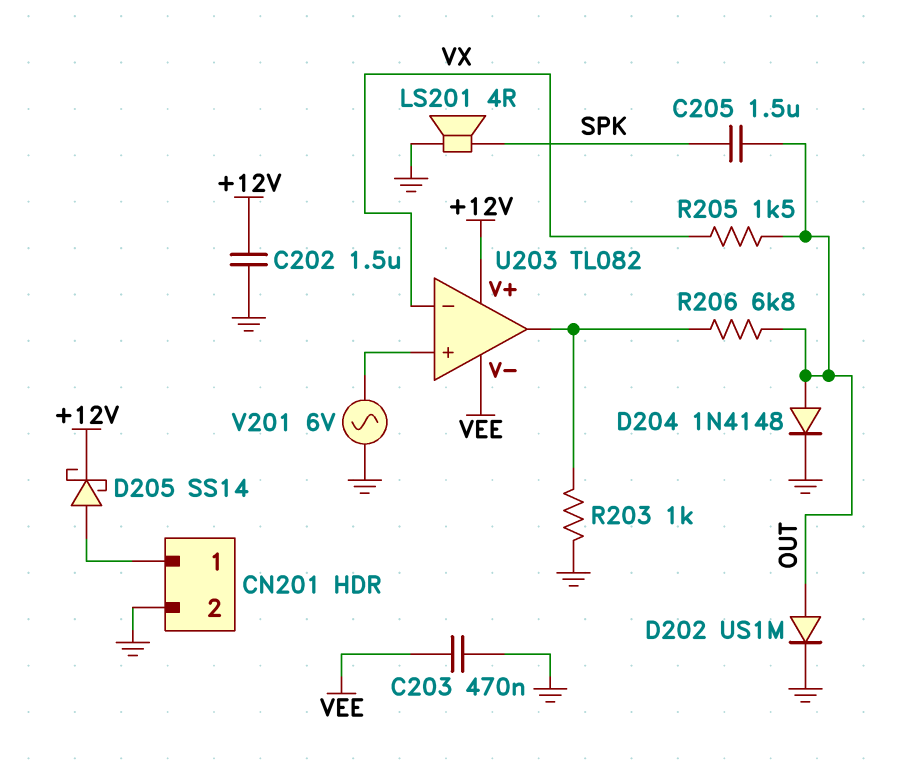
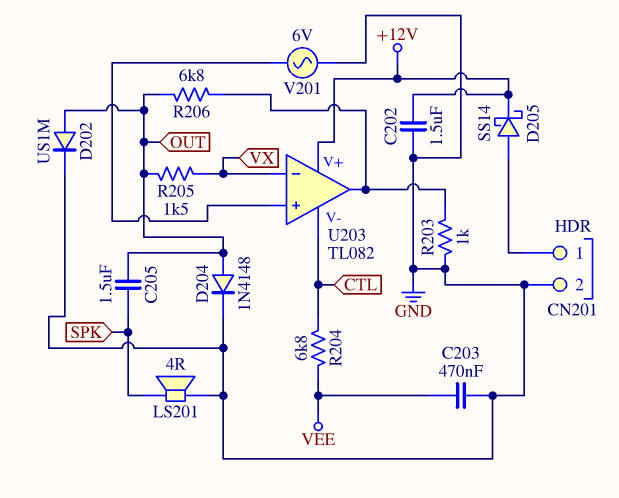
R204: none -> 6.8k (CTL, VEE)
U203 pin V-: VEE -> CTL

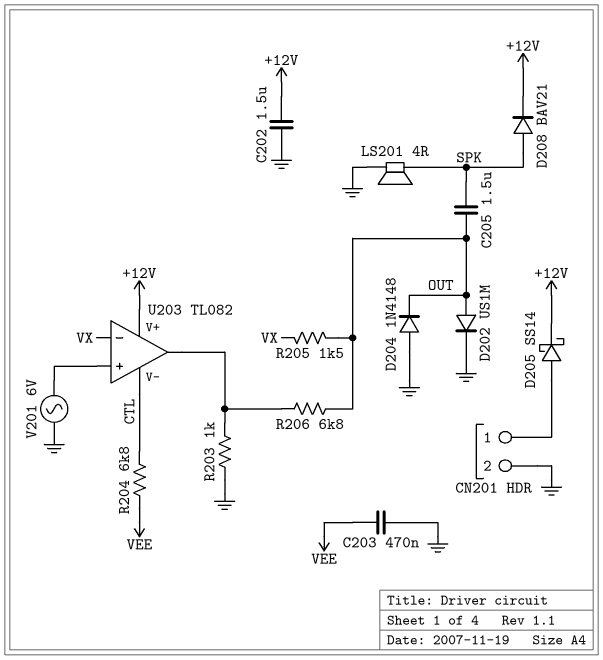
D204: diode 1N4148 (A OUT, K GND) -> diode 1N4148 (A GND, K OUT)
D208: none -> diode BAV21 (A SPK, K +12V)

